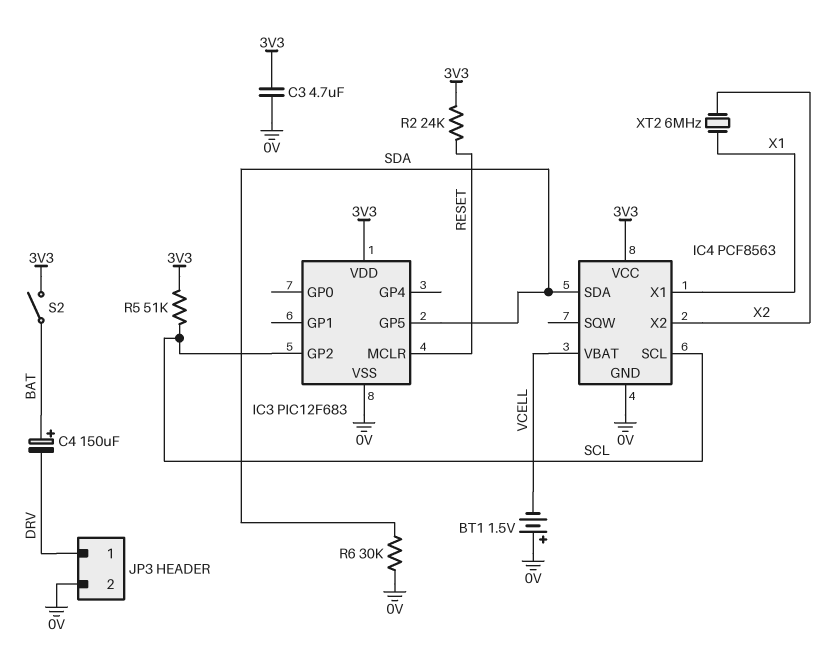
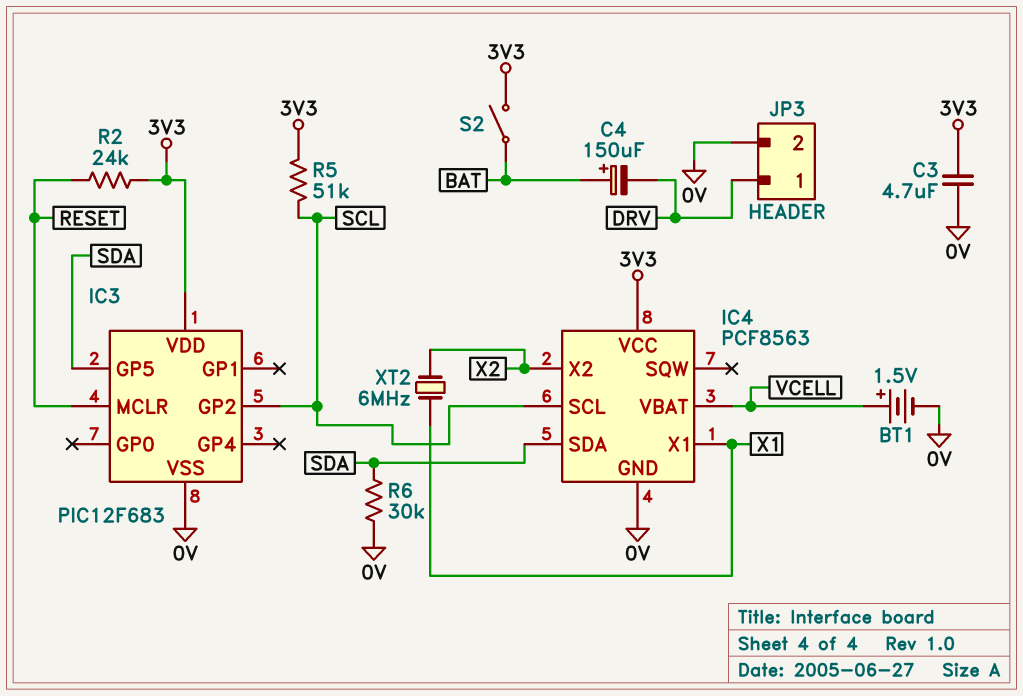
BT1: 1.5V (plus 0V, minus VCELL) -> 1.5V (plus VCELL, minus 0V)

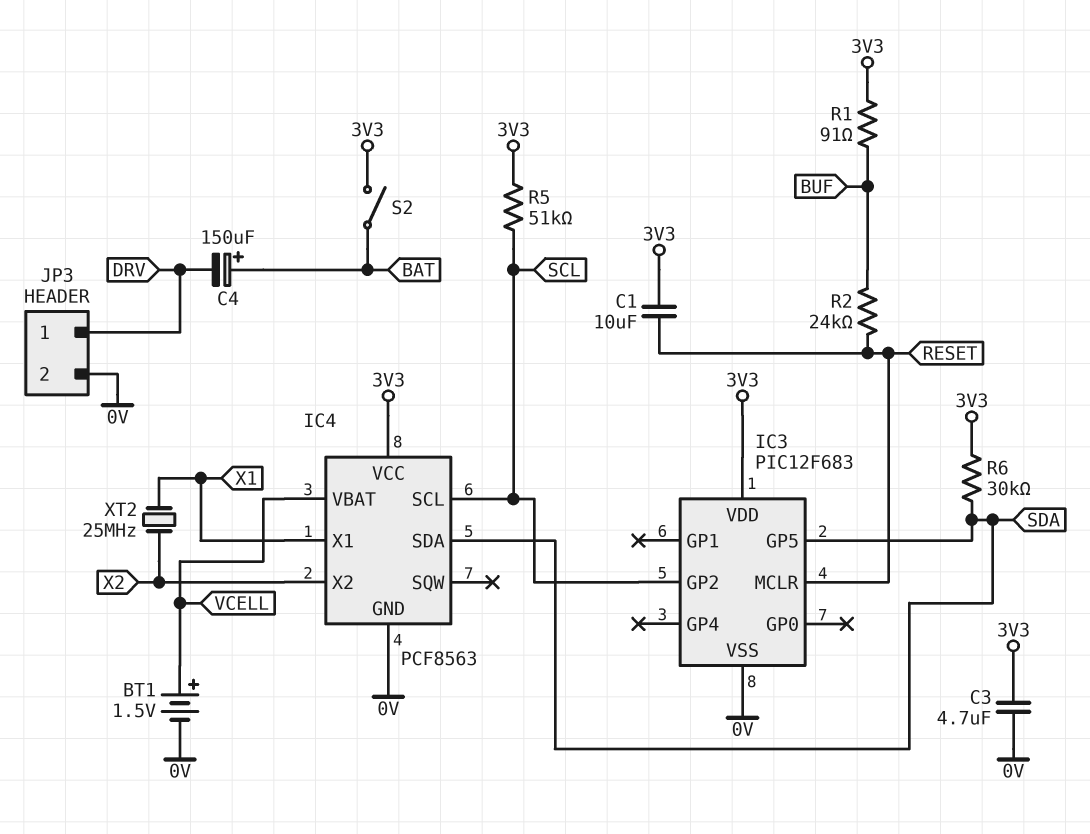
C1: none -> 10uF (3V3, RESET)
R1: none -> 91 (3V3, BUF)
R2: 24k (3V3, RESET) -> 24k (BUF, RESET)
R6: 30k (0V, SDA) -> 30k (3V3, SDA)
XT2: 6MHz (X1, X2) -> 25MHz (X1, X2)

